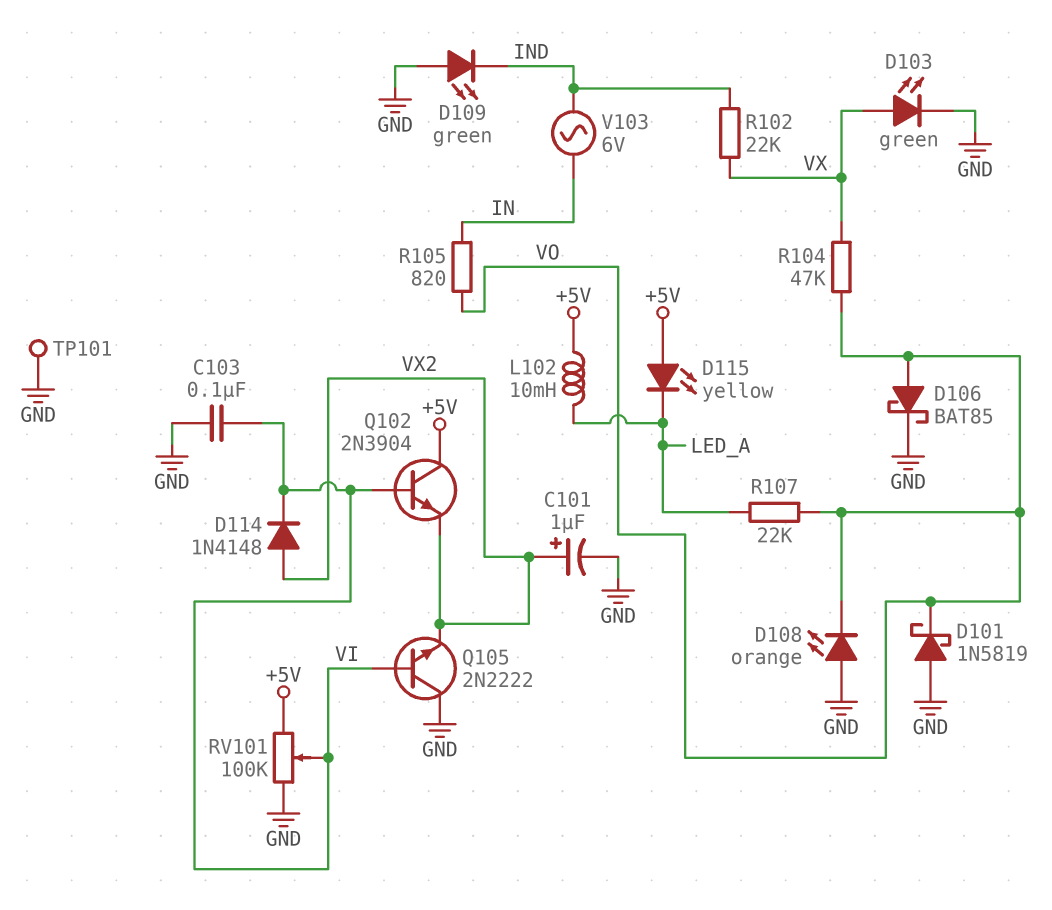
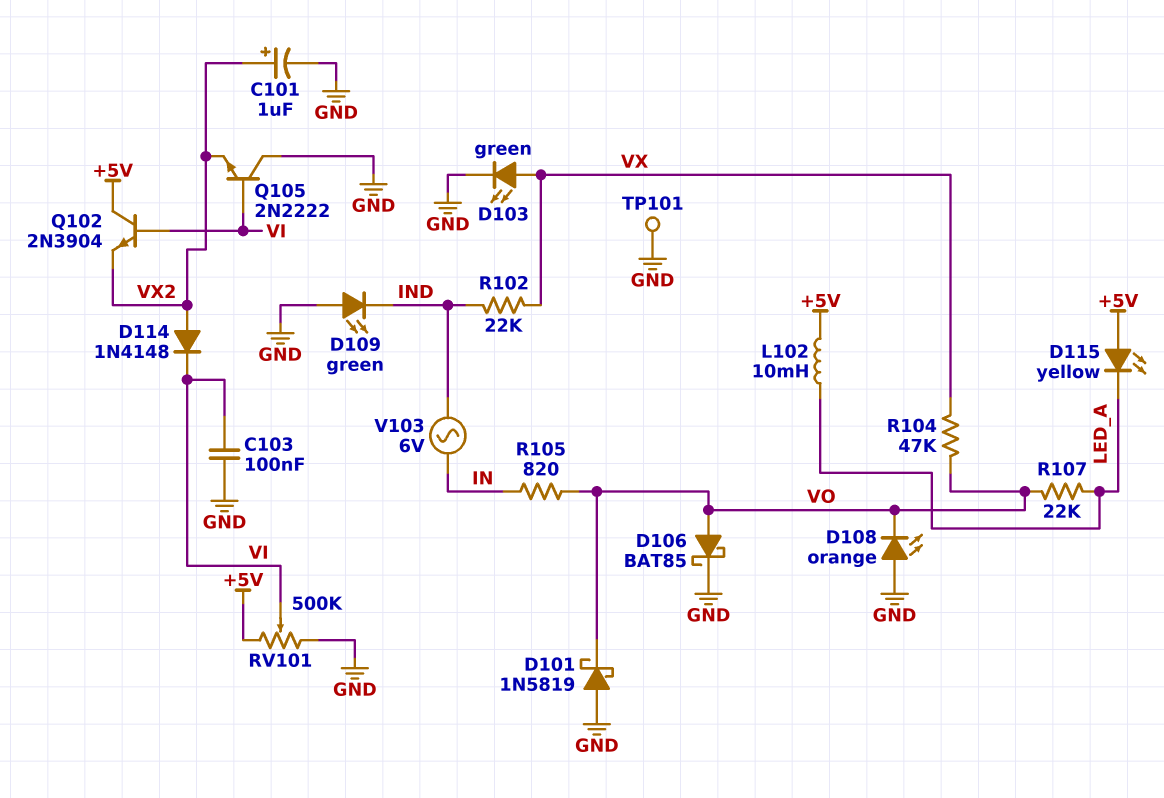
RV101: 100k (+5V, GND, wiper VI) -> 500k (+5V, GND, wiper VI)

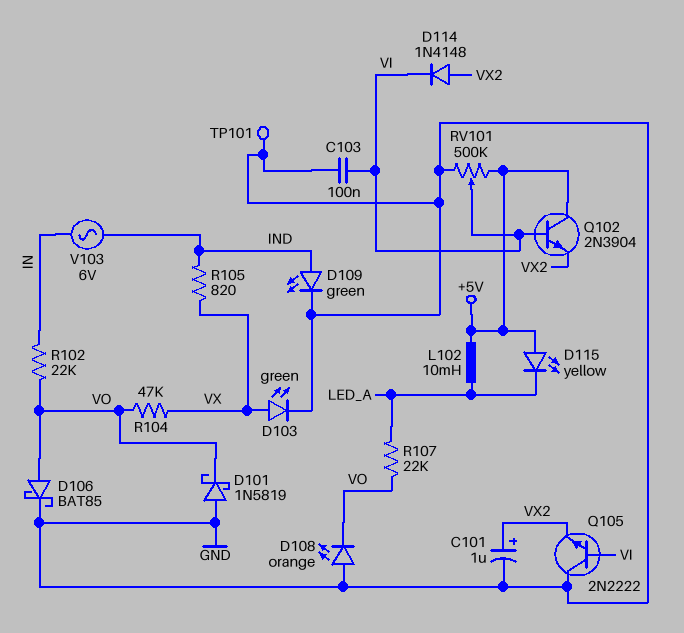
D109: LED green (A GND, K IND) -> LED green (A IND, K GND)
R102: 22k (IND, VX) -> 22k (IN, VO)
R105: 820 (IN, VO) -> 820 (IND, VX)

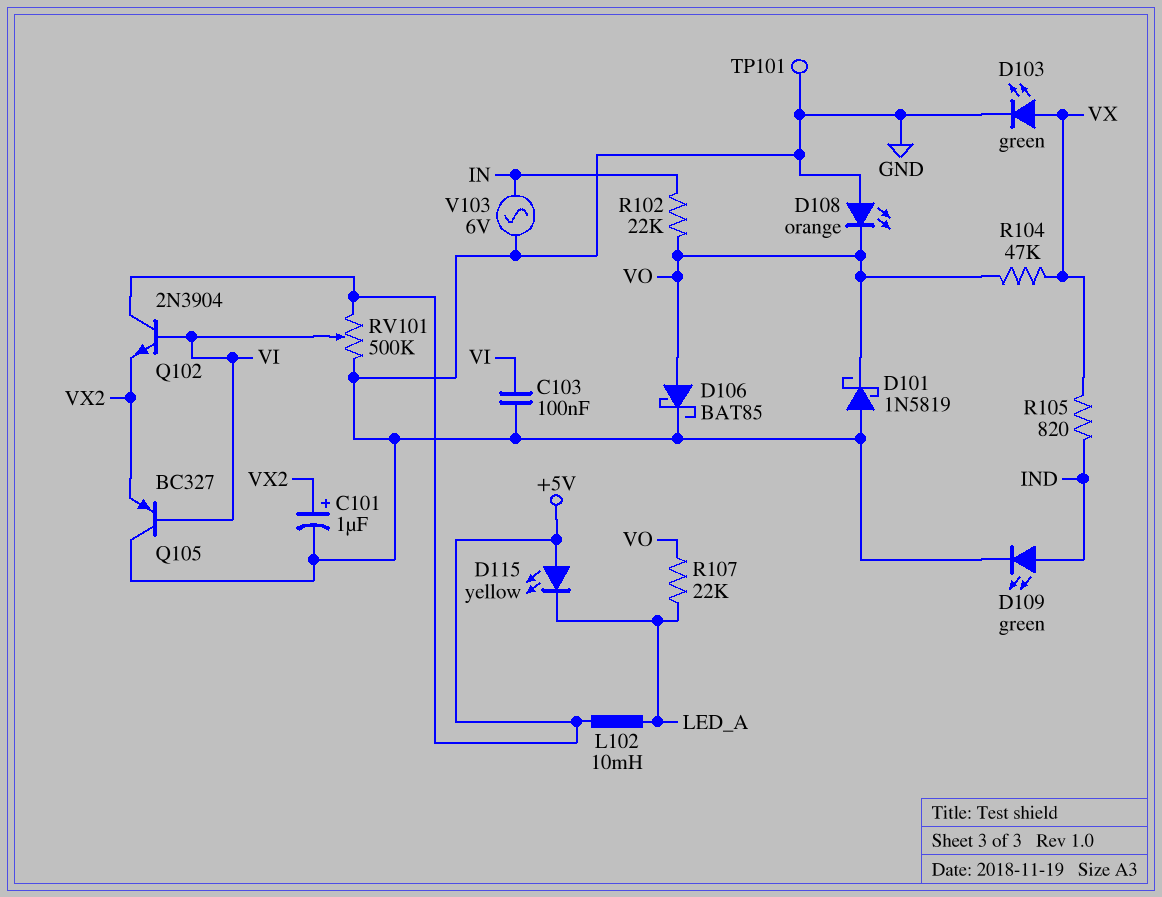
D114: diode 1N4148 (A VX2, K VI) -> none
Q105: NPN 2N2222 (B VI, C GND, E VX2) -> PNP BC327 (B VI, C GND, E VX2)
V103: AC 6V (IN, IND) -> AC 6V (GND, IN)

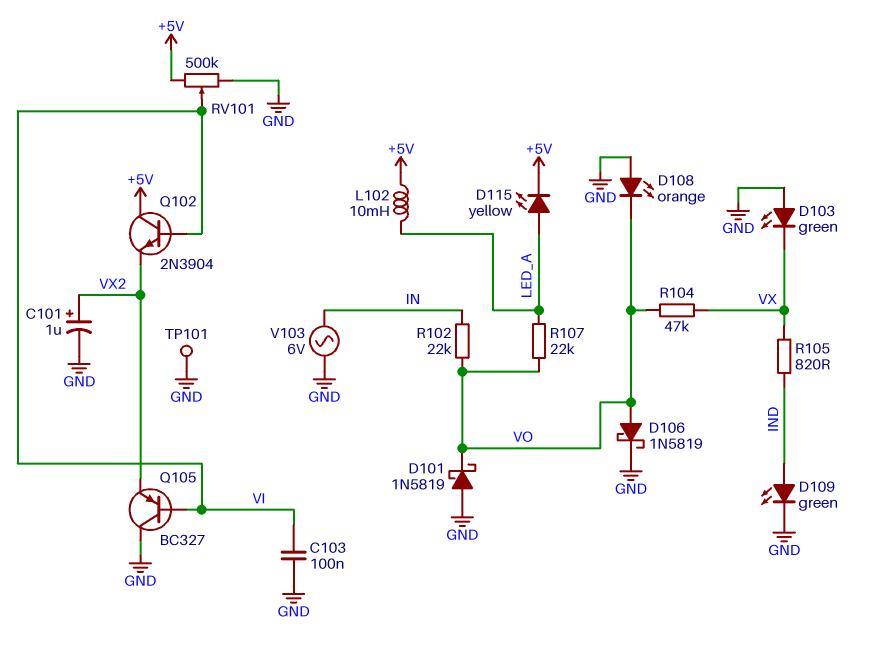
D103: LED green (A VX, K GND) -> LED green (A GND, K VX)
D106: schottky BAT85 (A VO, K GND) -> schottky 1N5819 (A VO, K GND)
D115: LED yellow (A +5V, K LED_A) -> LED yellow (A LED_A, K +5V)

